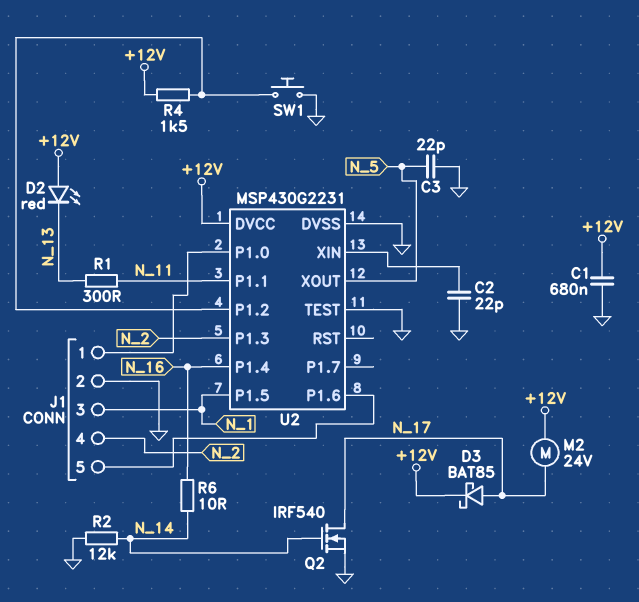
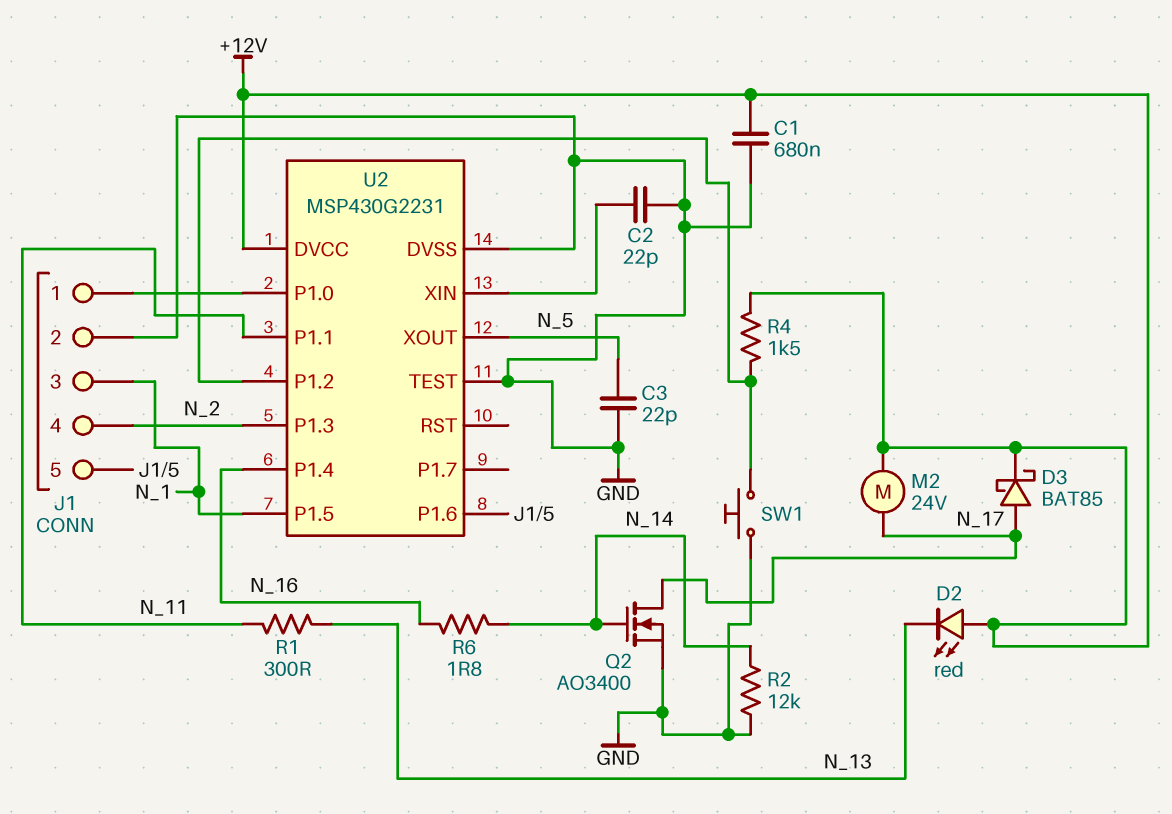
Q2: NMOS IRF540 (G N_14, D N_17, S GND) -> NMOS AO3400 (G N_14, D N_17, S GND)
R6: 10 (N_14, N_16) -> 1.8 (N_14, N_16)

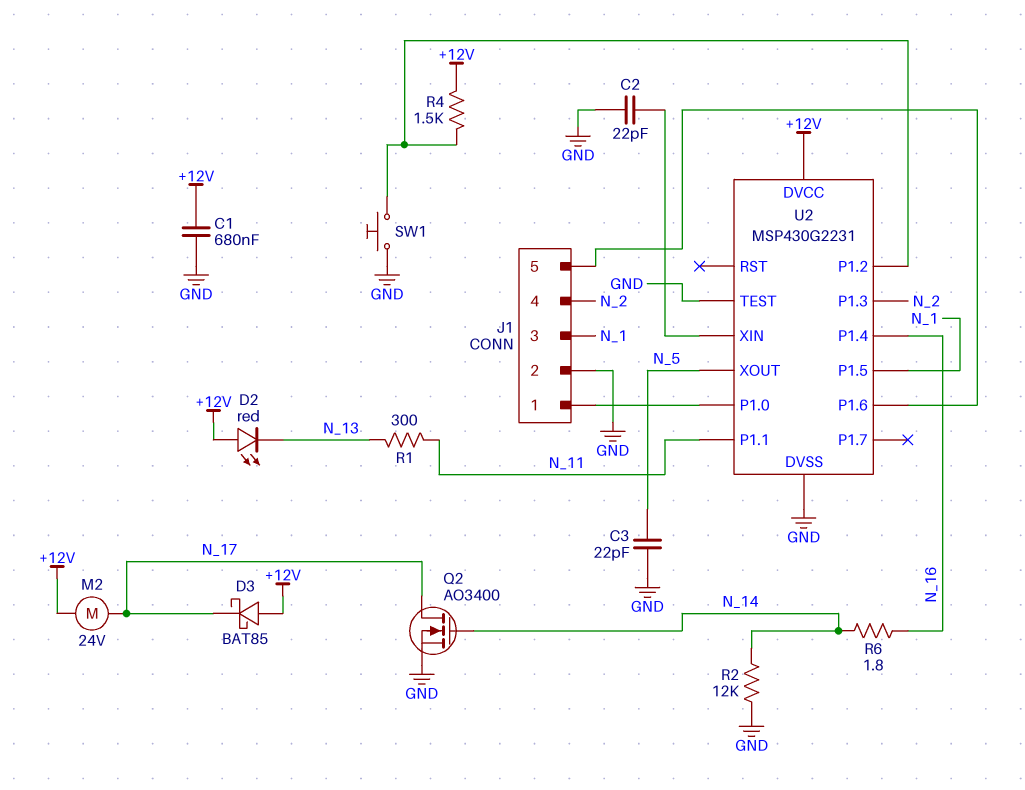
D3: schottky BAT85 (A N_17, K +12V) -> schottky BAT85 (A +12V, K N_17)

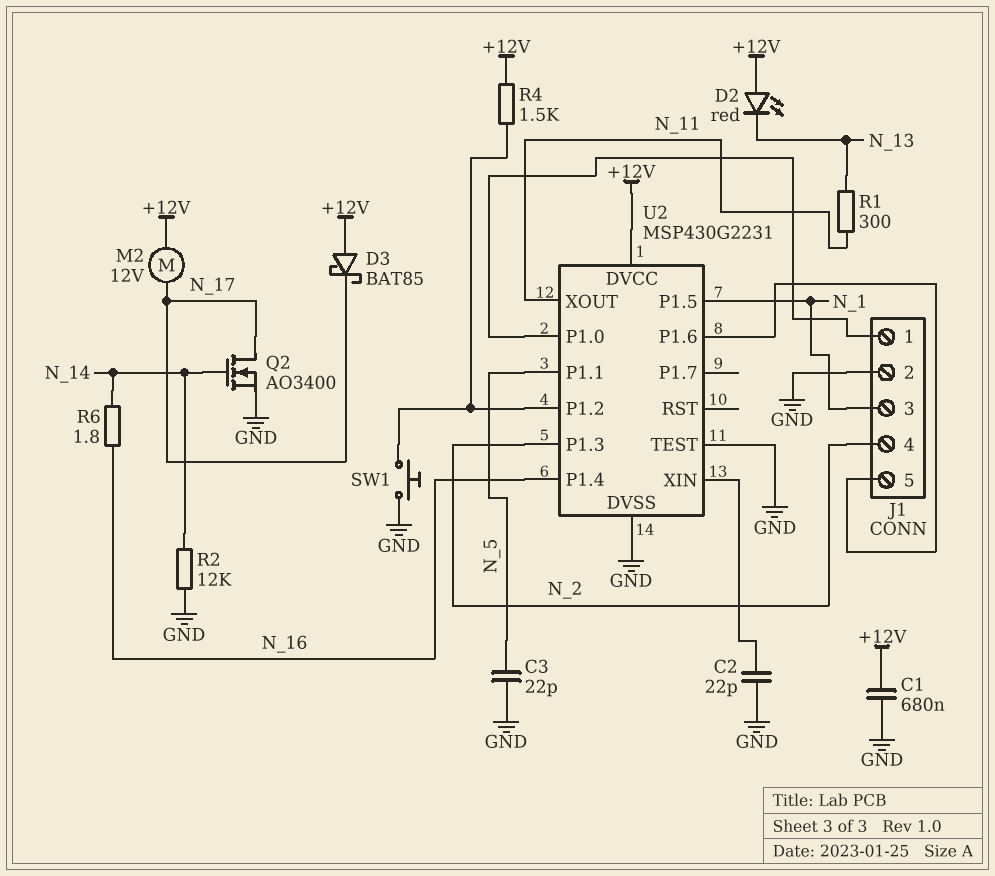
M2: motor 24V (+12V, N_17) -> motor 12V (+12V, N_17)
U2 pin P1.1: N_11 -> N_5
U2 pin XOUT: N_5 -> N_11

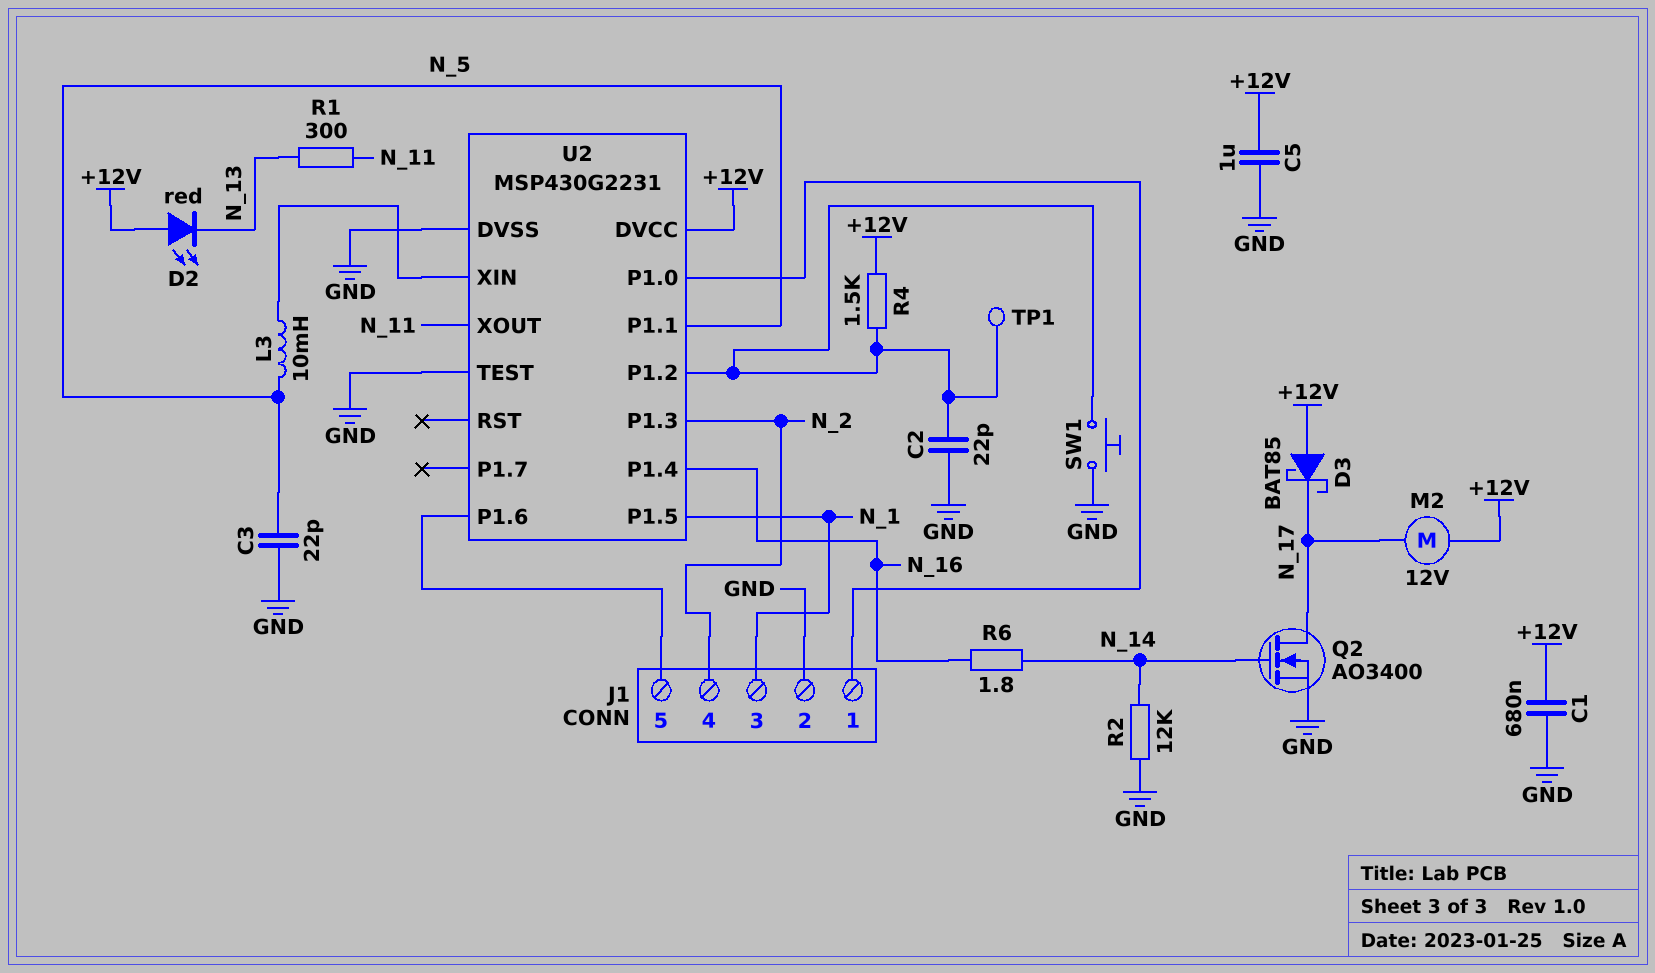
C2: 22pF (GND, U2/XIN) -> 22pF (GND, U2/P1.2)
C5: none -> 1uF (+12V, GND)
L3: none -> 10mH (N_5, U2/XIN)
TP1: none -> test point (U2/P1.2)

